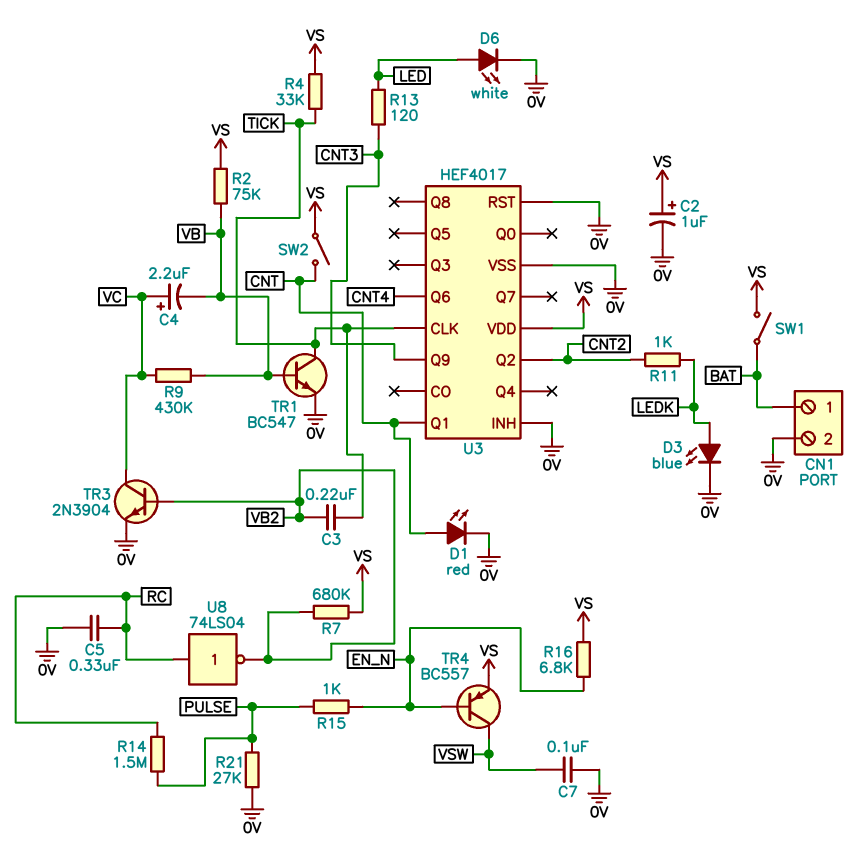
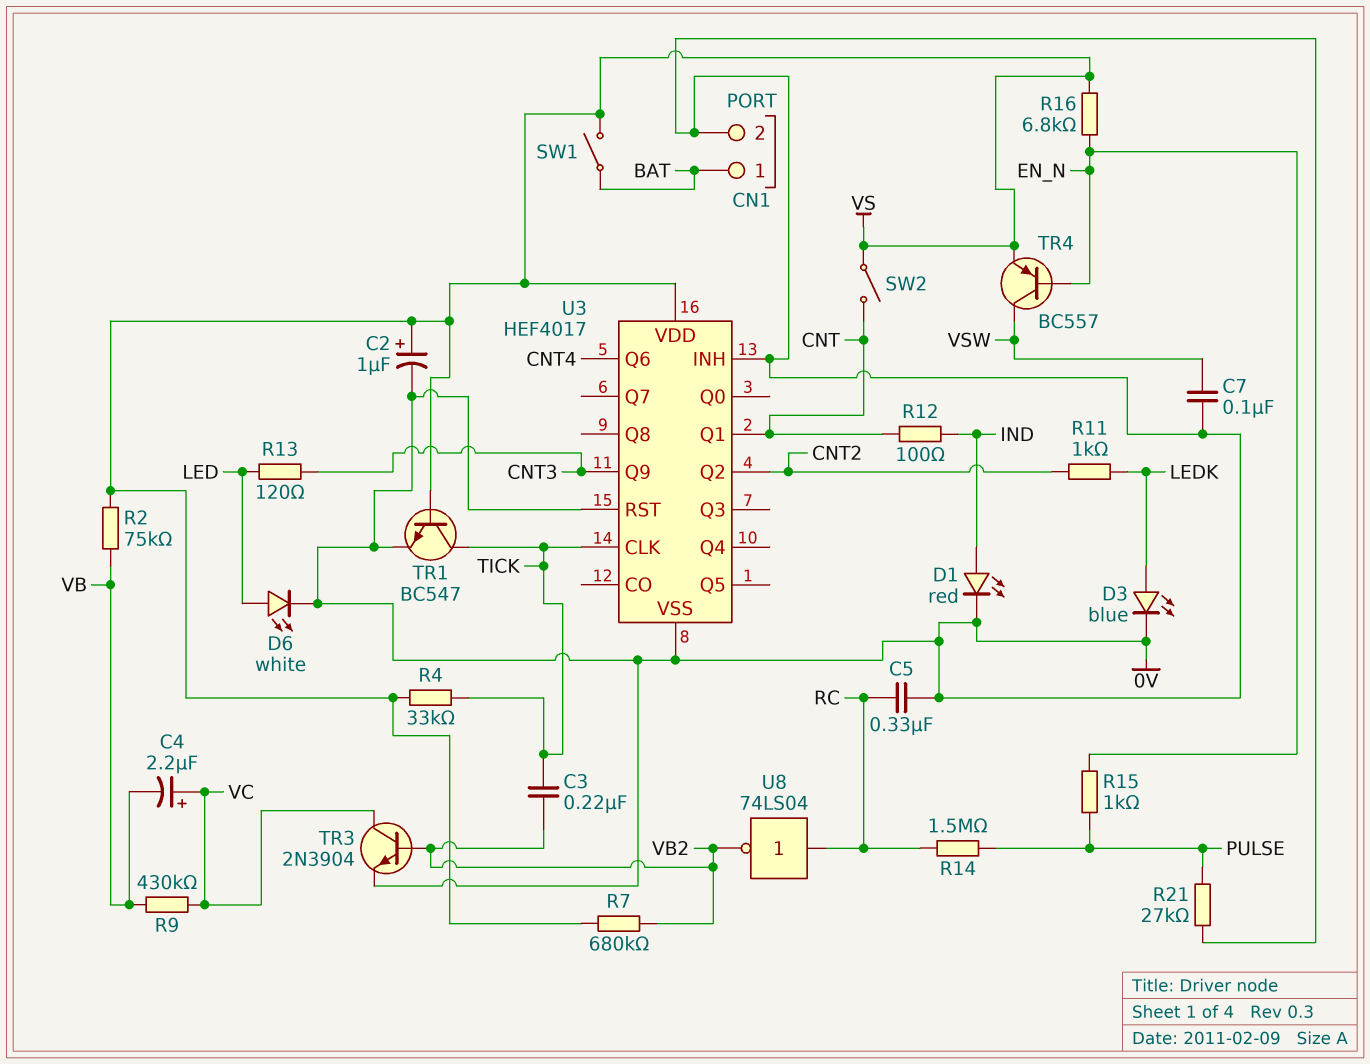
D1: LED red (A CNT, K 0V) -> LED red (A IND, K 0V)
R12: none -> 100 (CNT, IND)
TR1: NPN BC547 (B VB, C TICK, E 0V) -> NPN BC547 (B VS, C TICK, E 0V)

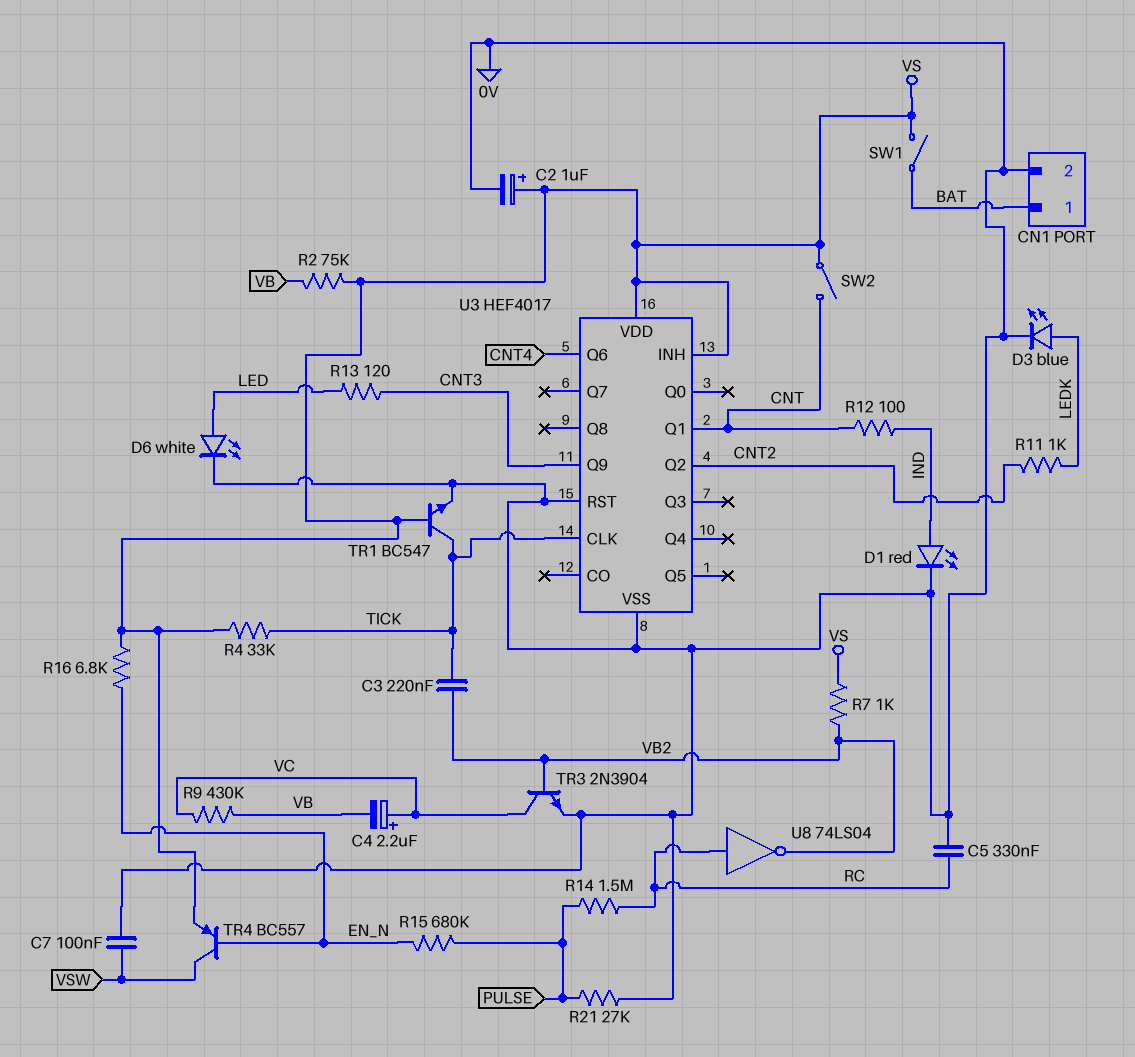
R7: 680k (VB2, VS) -> 1k (VB2, VS)
R15: 1k (EN_N, PULSE) -> 680k (EN_N, PULSE)
U3 pin INH: 0V -> VS

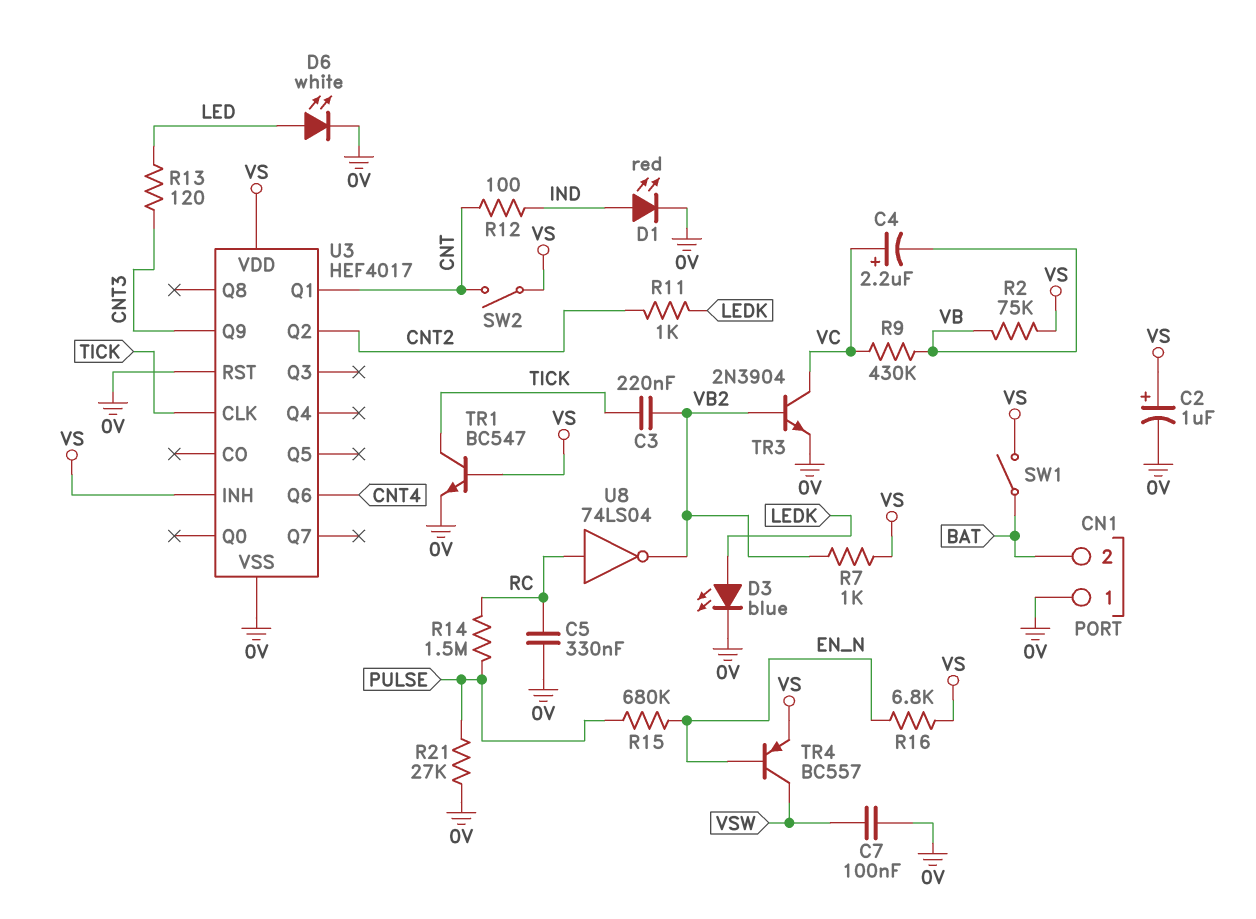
CN1 pin 1: BAT -> 0V
CN1 pin 2: 0V -> BAT
R4: 33k (TICK, VS) -> none

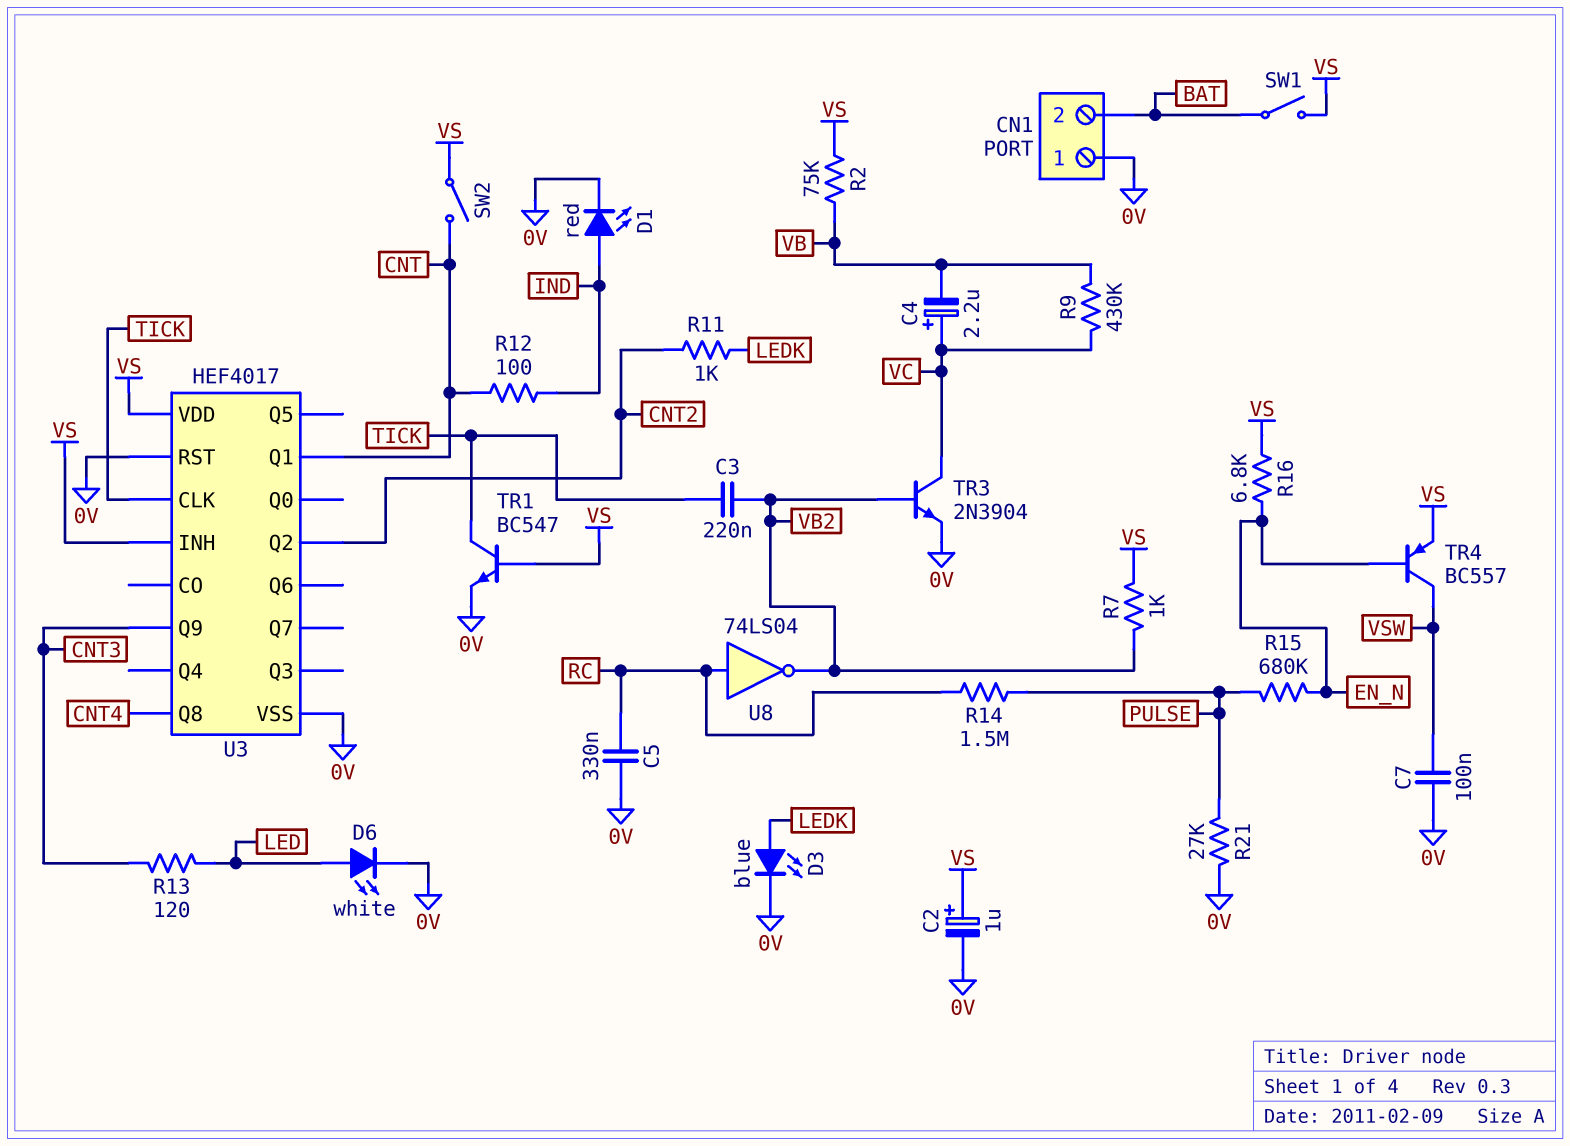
U3 pin Q6: CNT4 -> none
U3 pin Q8: none -> CNT4

